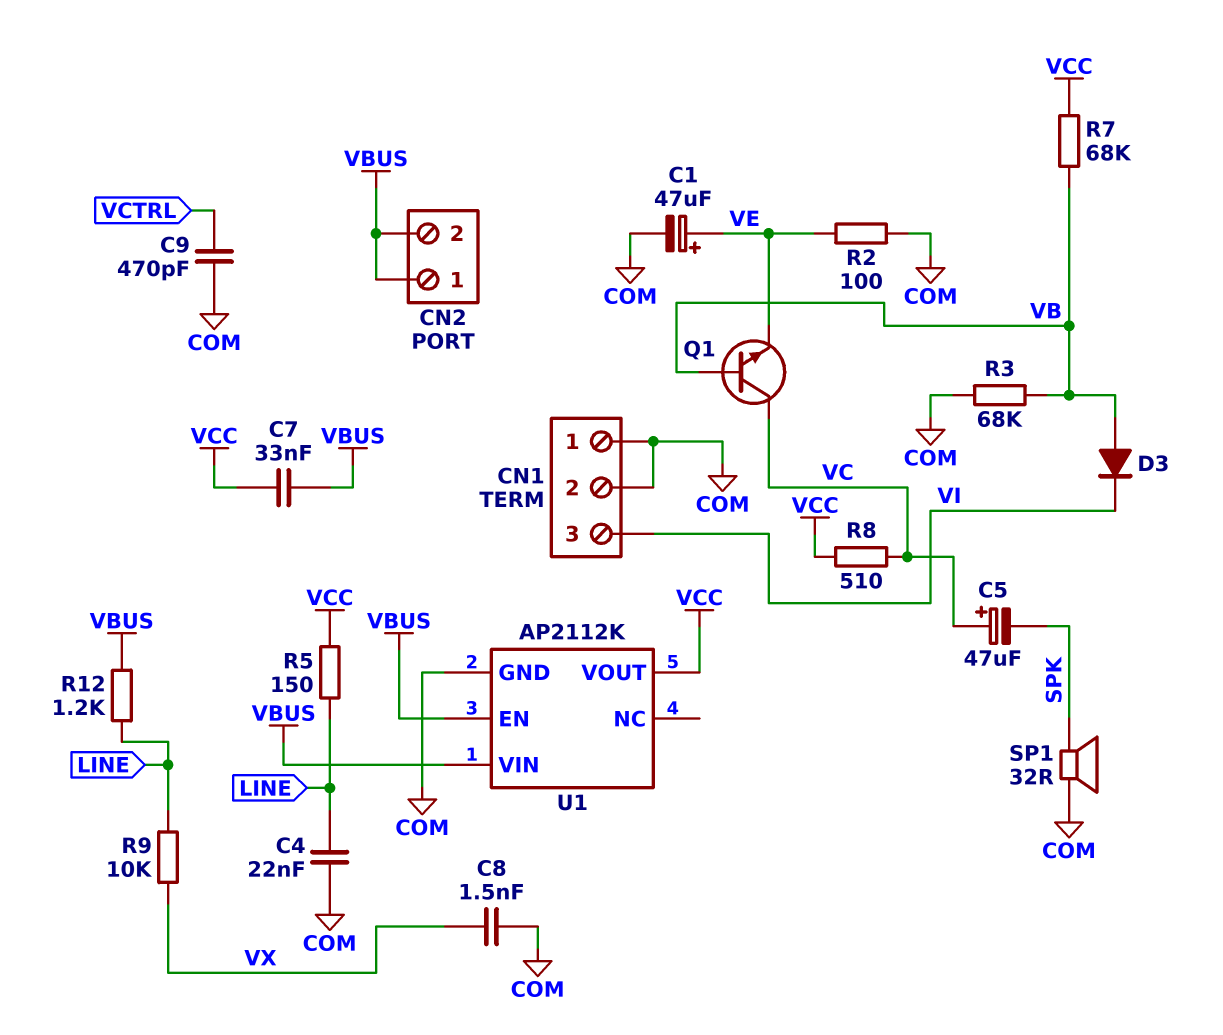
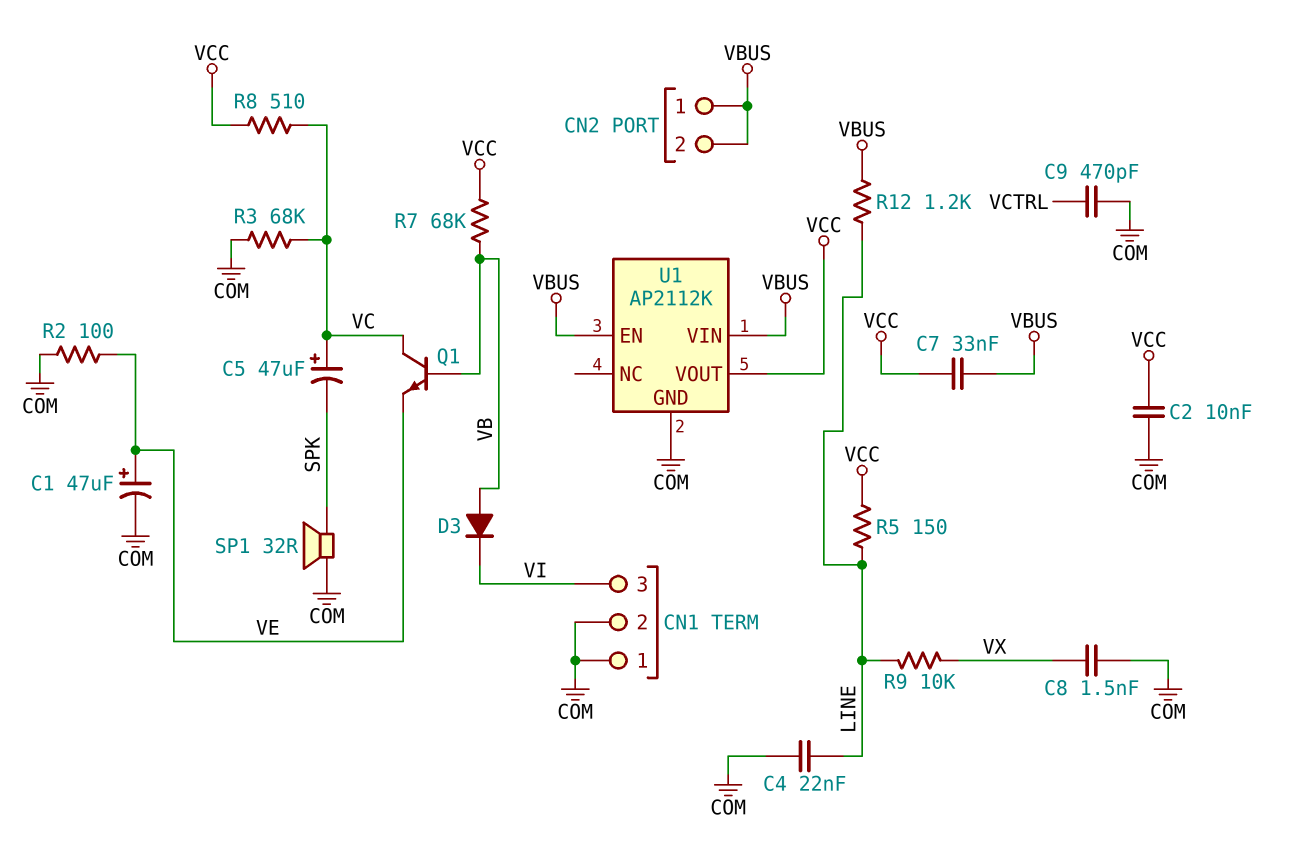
C2: none -> 10nF (COM, VCC)
R3: 68k (COM, VB) -> 68k (COM, VC)

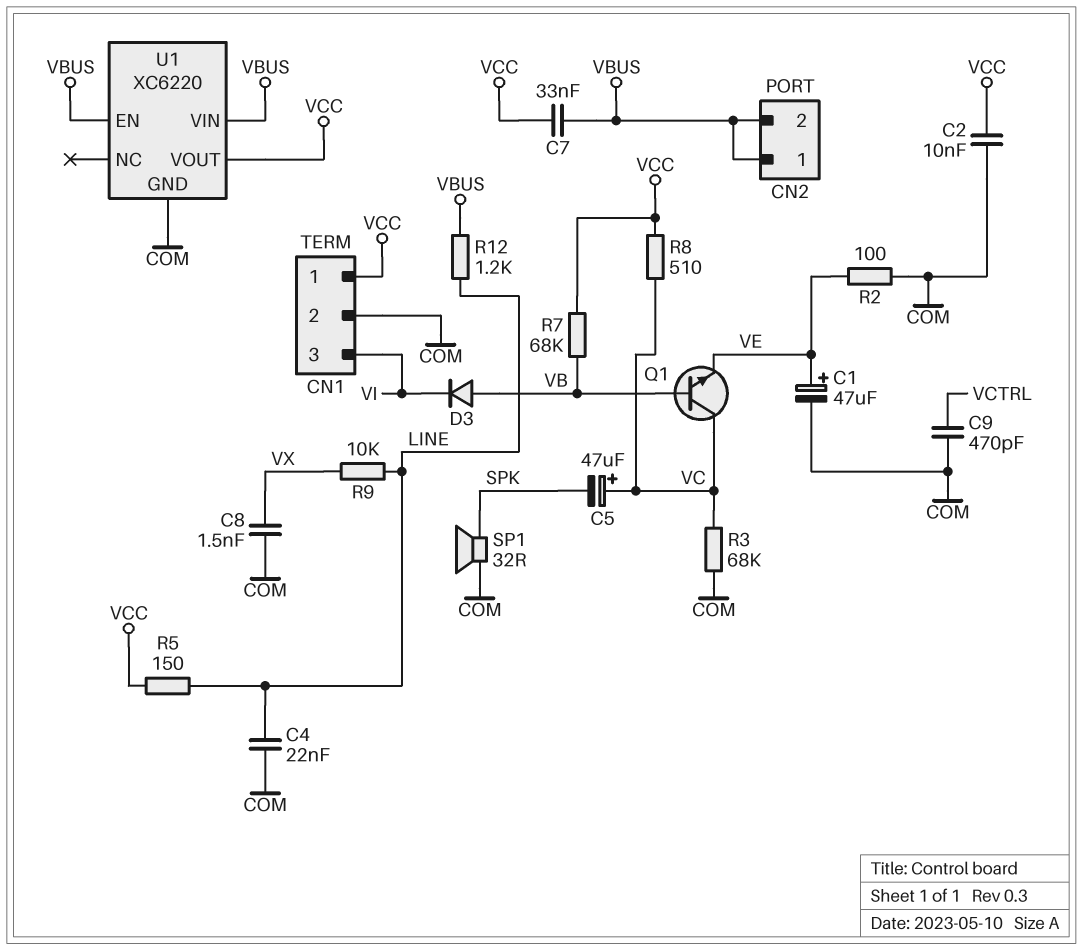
CN1 pin 1: COM -> VCC
U1: AP2112K -> XC6220

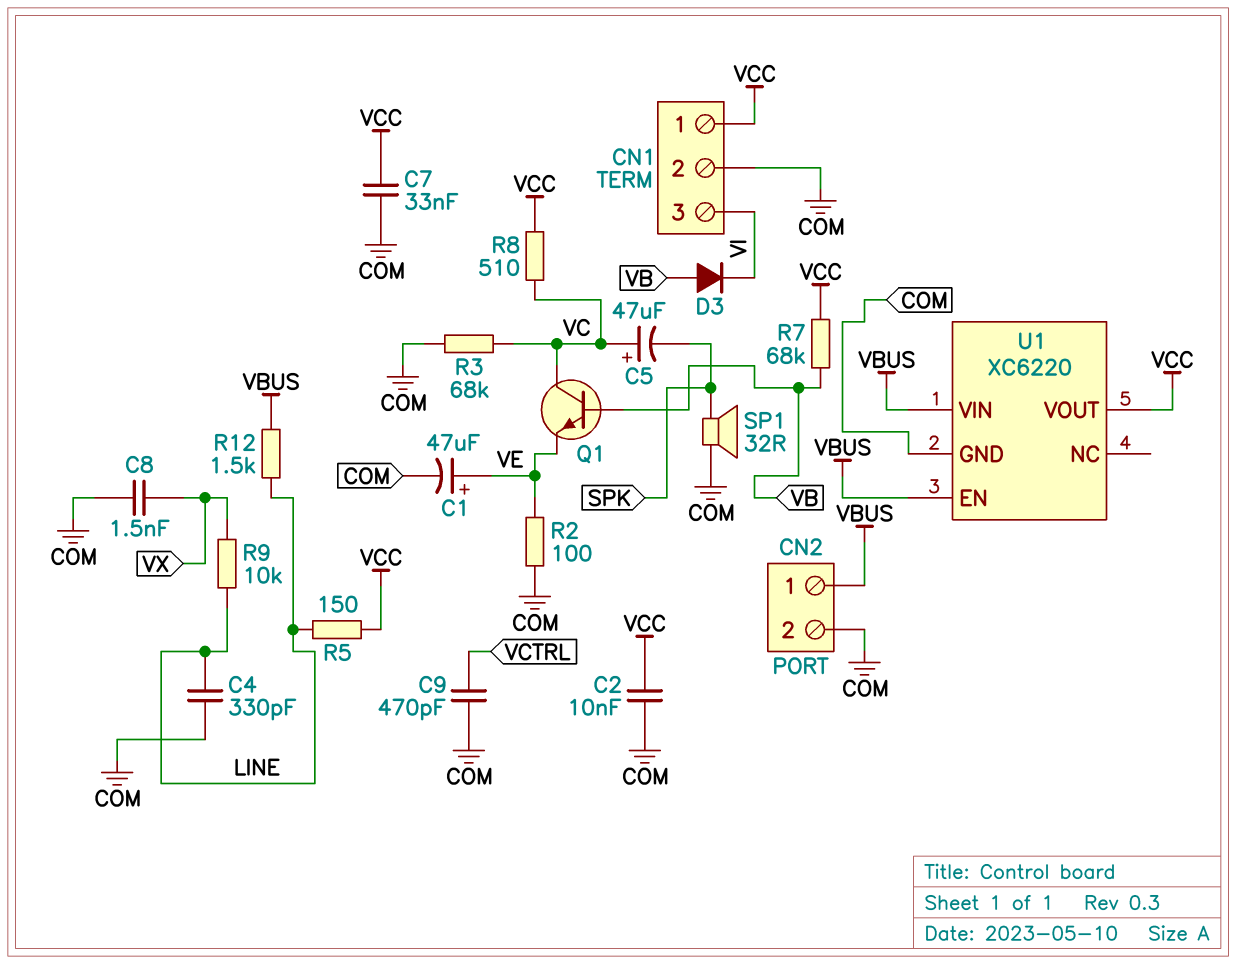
C4: 22nF (COM, LINE) -> 330pF (COM, LINE)
C7: 33nF (VBUS, VCC) -> 33nF (COM, VCC)
CN2 pin 2: VBUS -> COM
R12: 1.2k (LINE, VBUS) -> 1.5k (LINE, VBUS)

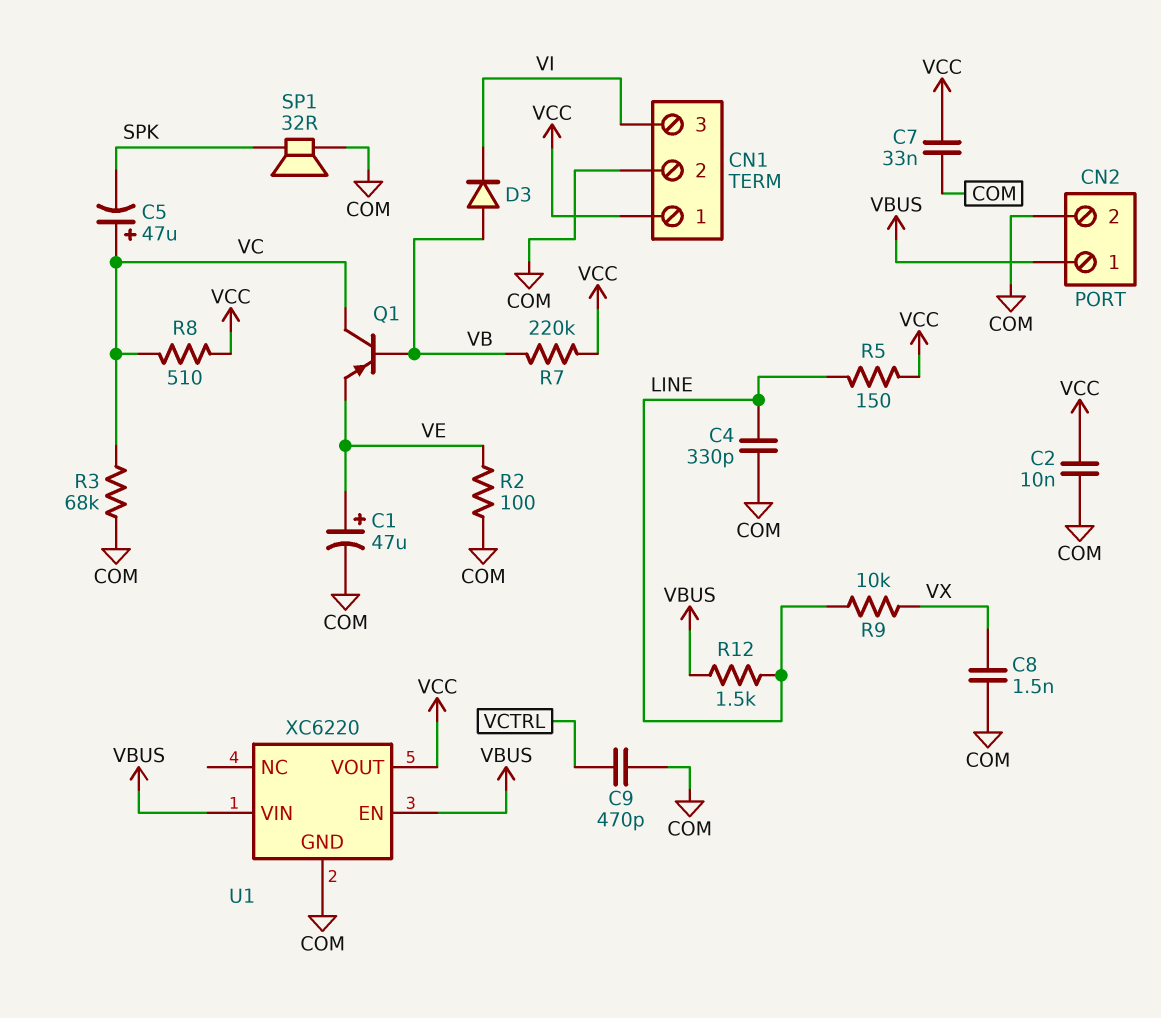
Q1: NPN (B VB, C VC, E VE) -> PNP (B VB, C VC, E VE)
R7: 68k (VB, VCC) -> 220k (VB, VCC)

